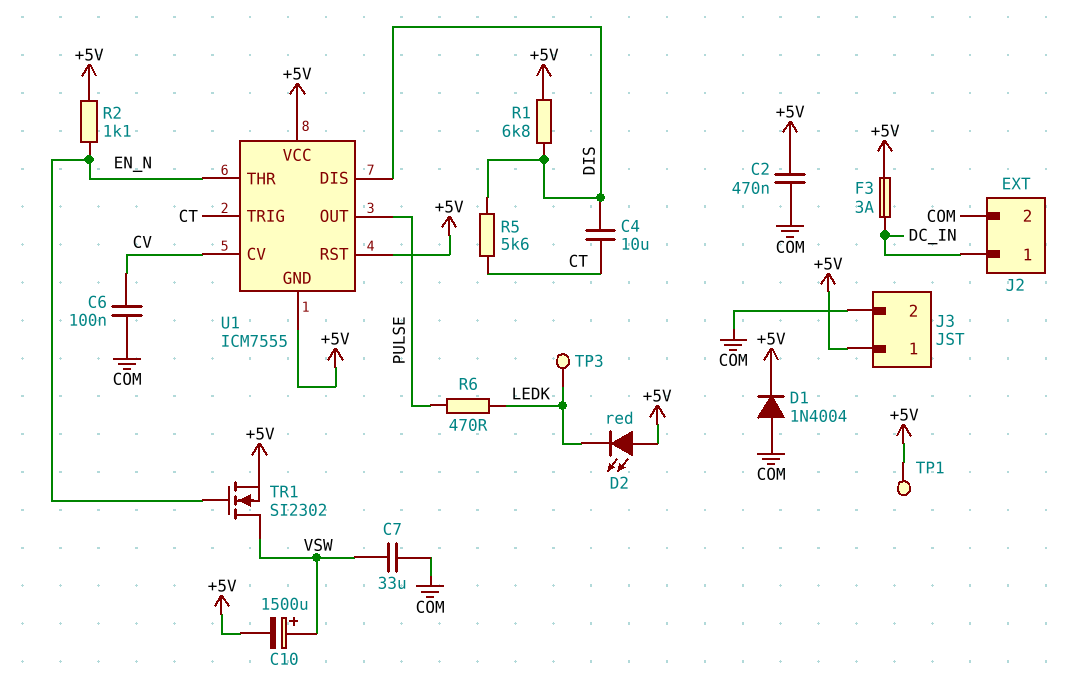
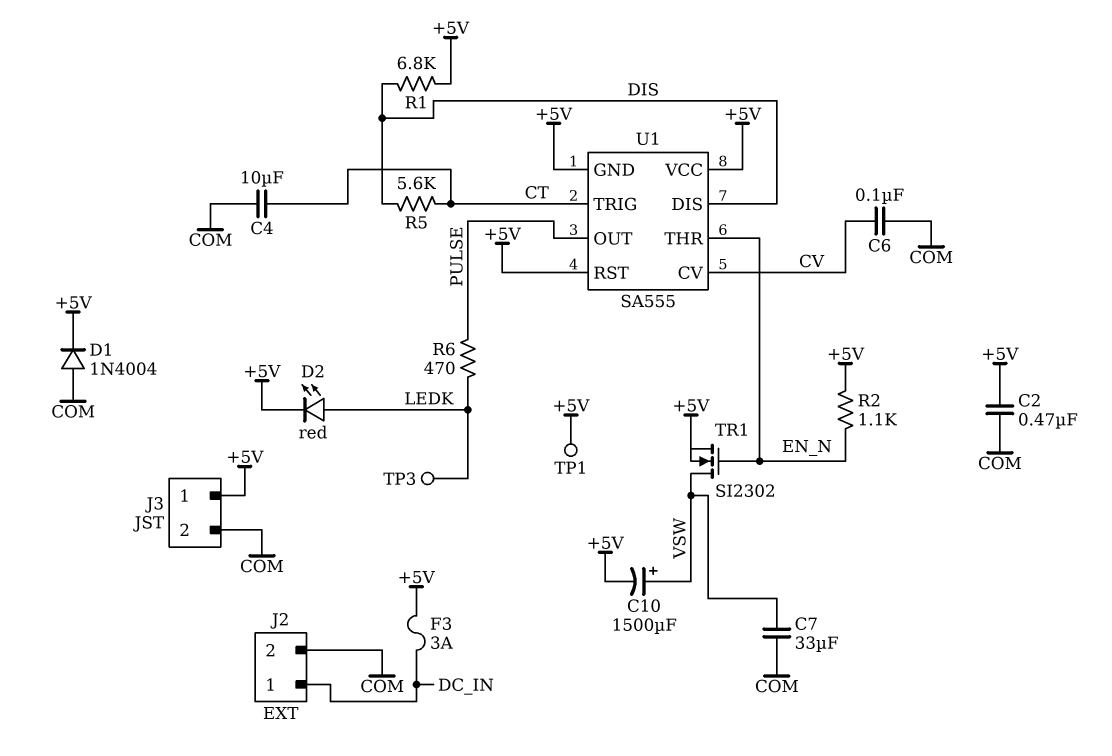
C4: 10uF (CT, DIS) -> 10uF (COM, CT)
D2: LED red (A +5V, K LEDK) -> LED red (A LEDK, K +5V)
U1: ICM7555 -> SA555

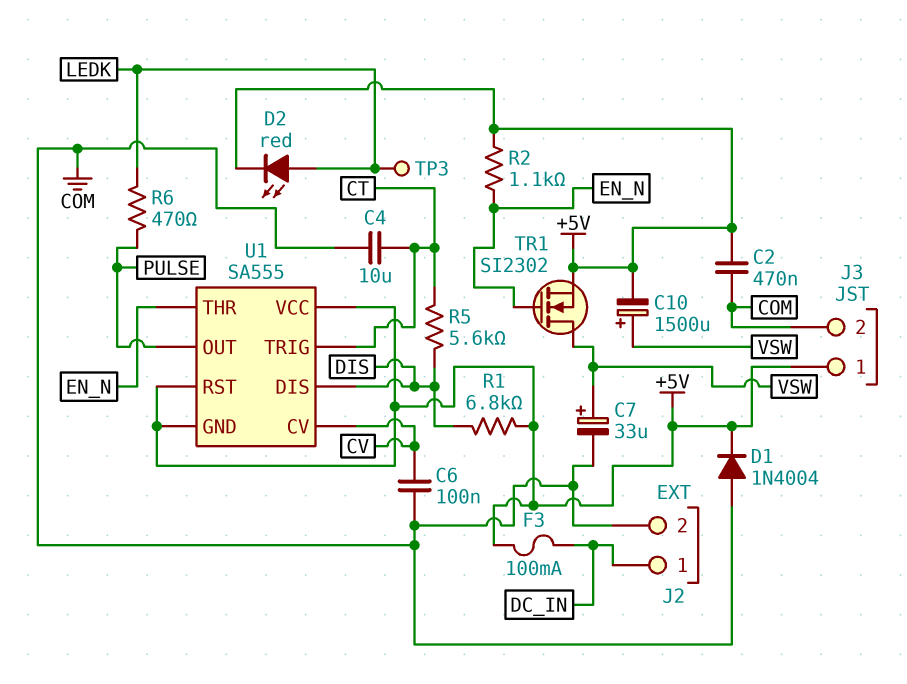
C7: 33uF (COM, VSW) -> 33uF (plus VSW, minus COM)
F3: 3A (+5V, DC_IN) -> 100mA (+5V, DC_IN)
TP1: test point (+5V) -> none

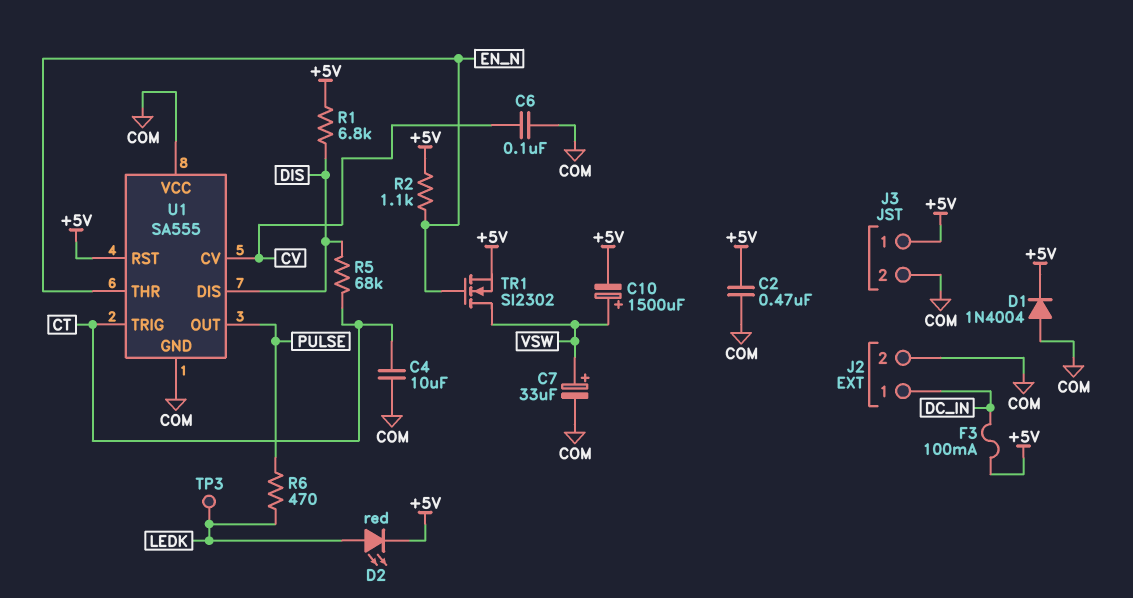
R5: 5.6k (CT, DIS) -> 68k (CT, DIS)
U1 pin GND: +5V -> COM
U1 pin VCC: +5V -> COM

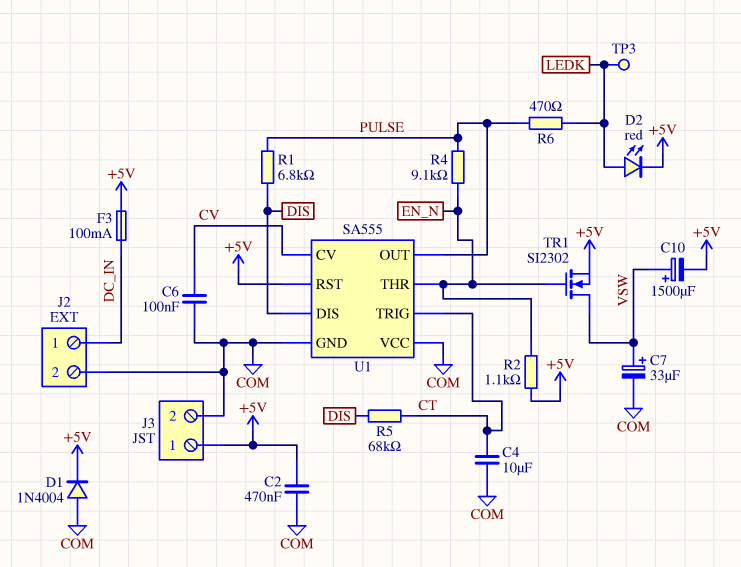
R1: 6.8k (+5V, DIS) -> 6.8k (DIS, PULSE)
R4: none -> 9.1k (EN_N, PULSE)

